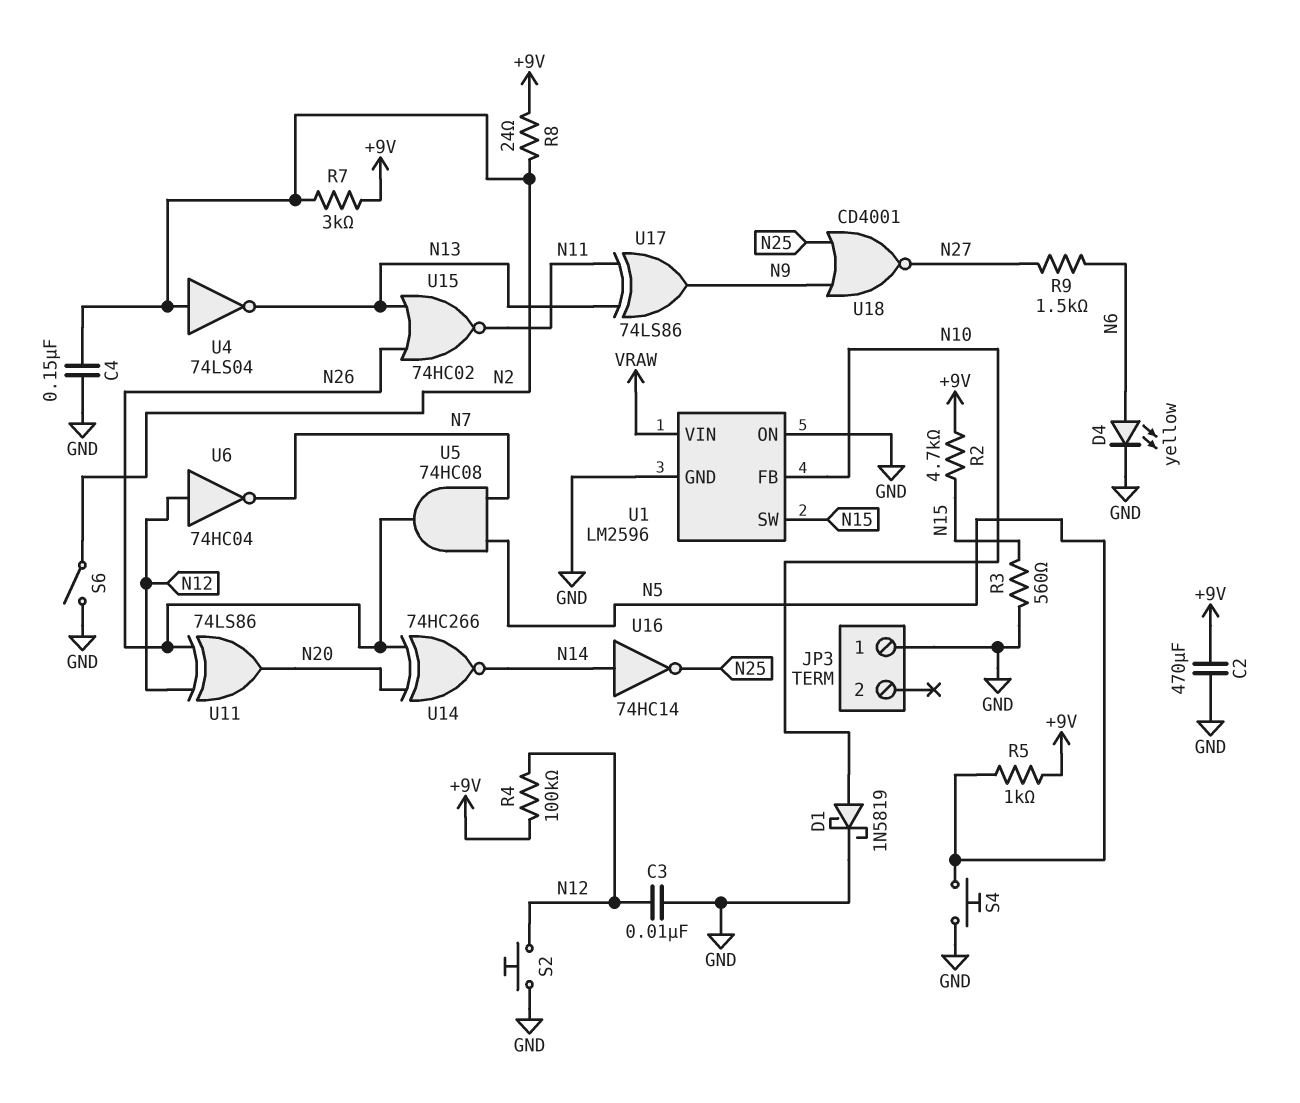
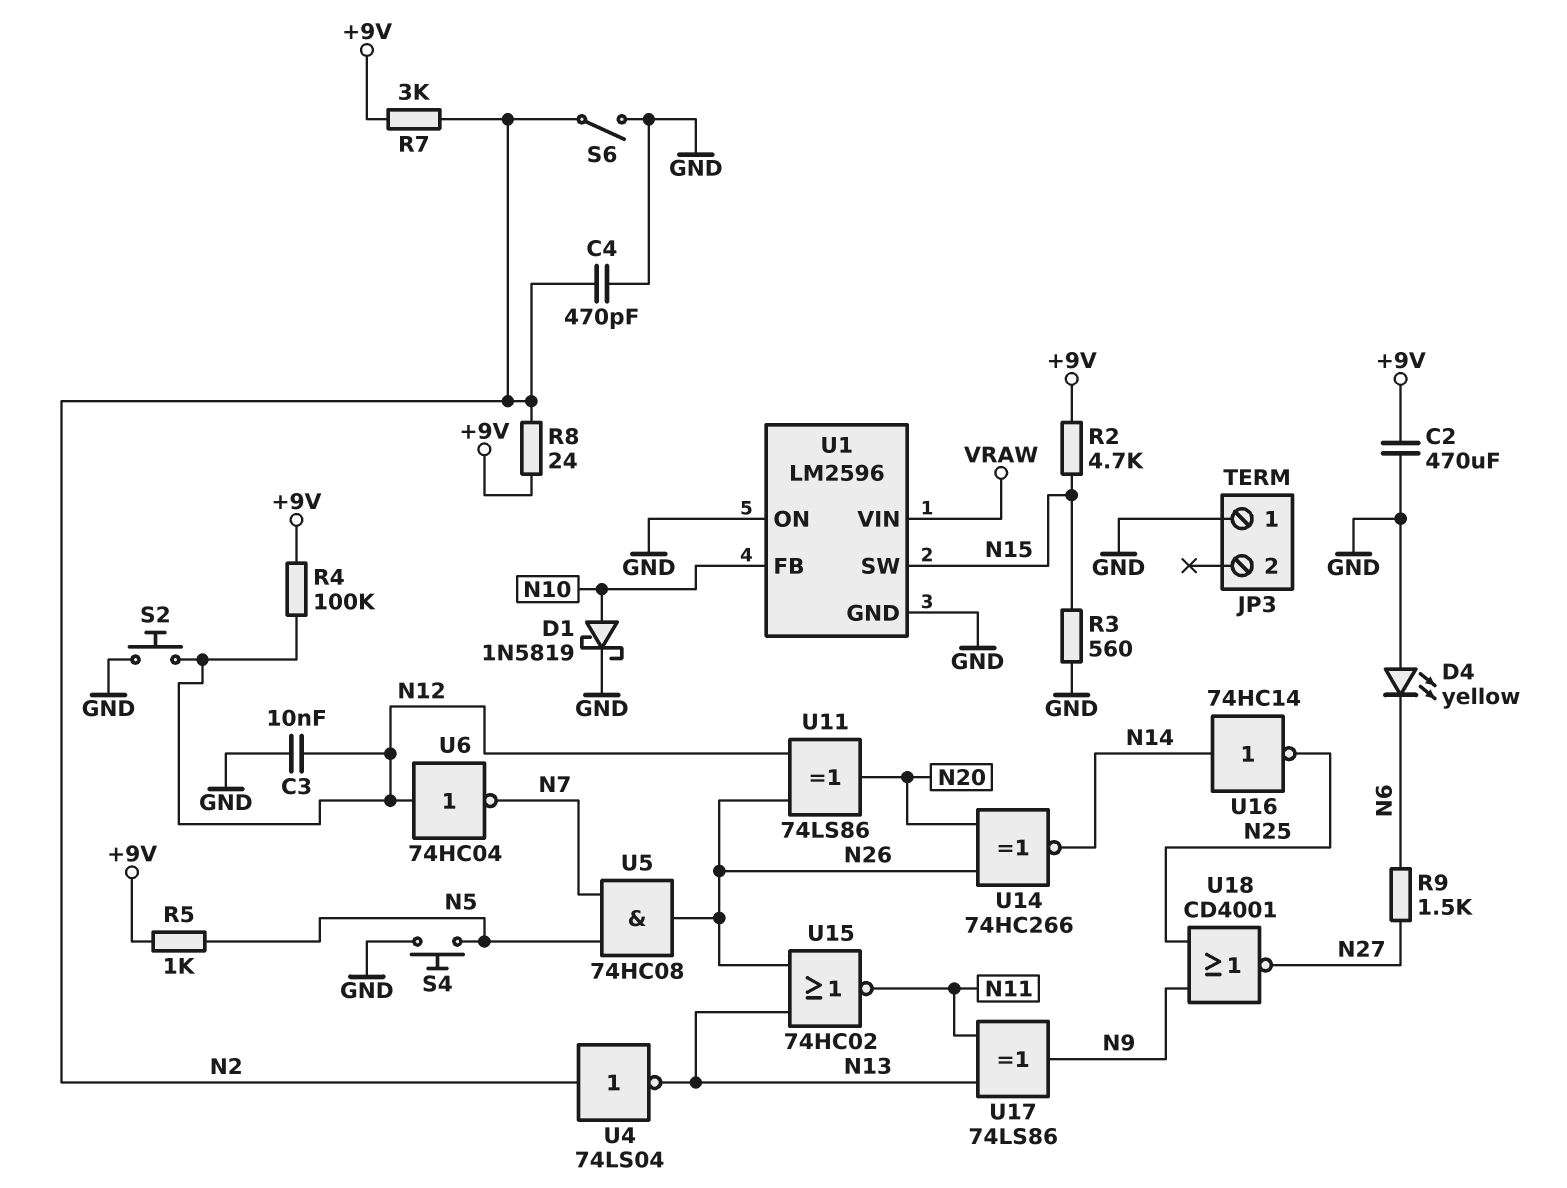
C4: 150nF (GND, N2) -> 470pF (GND, N2)
D4: LED yellow (A N6, K GND) -> LED yellow (A GND, K N6)

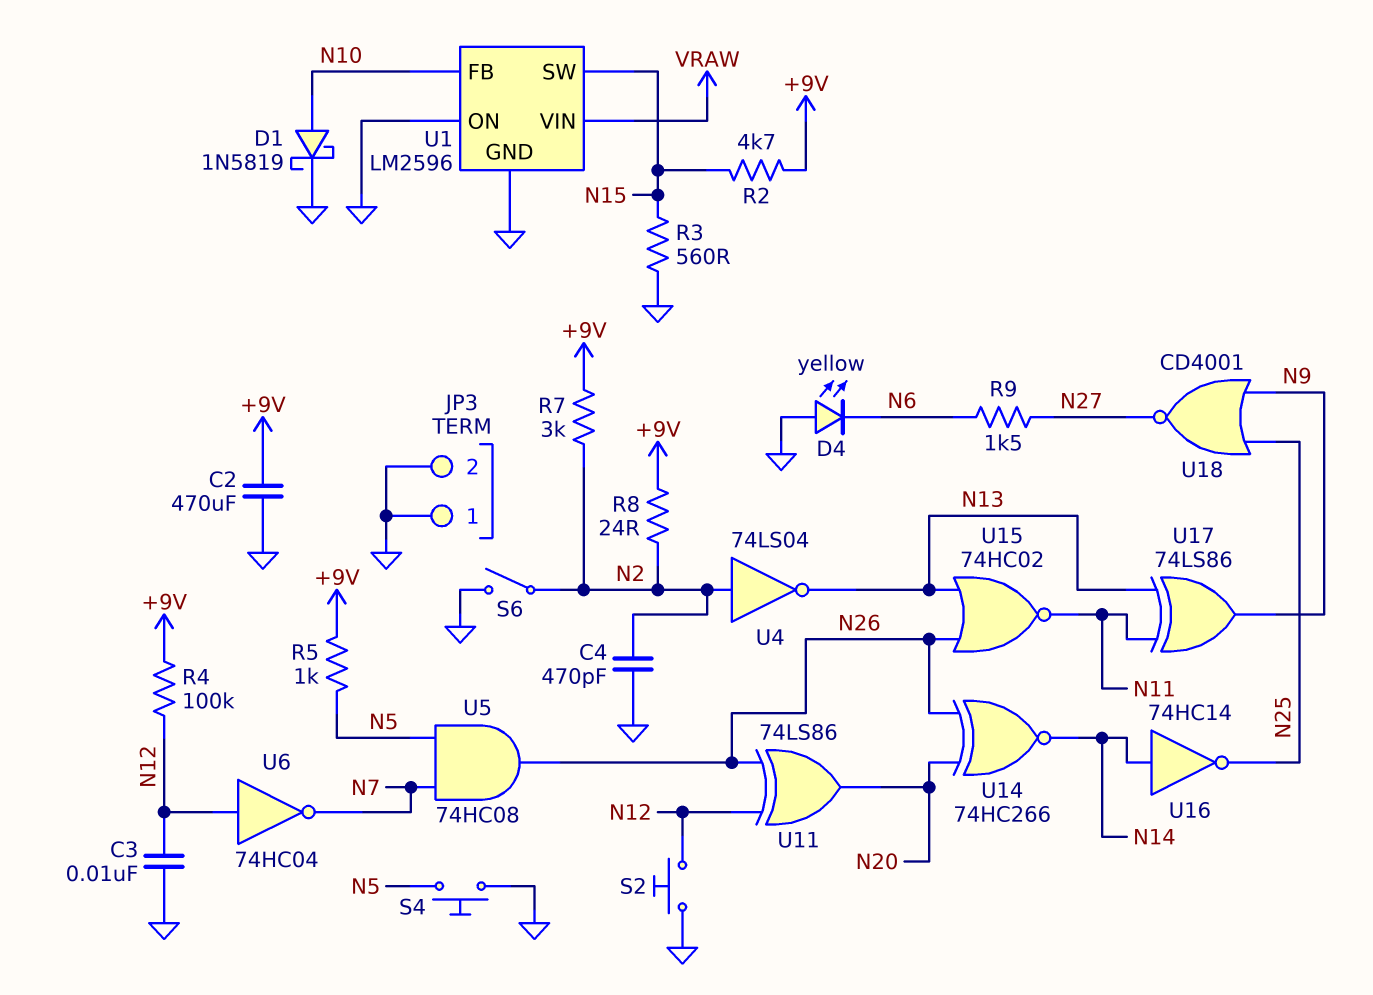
JP3 pin 2: none -> GND

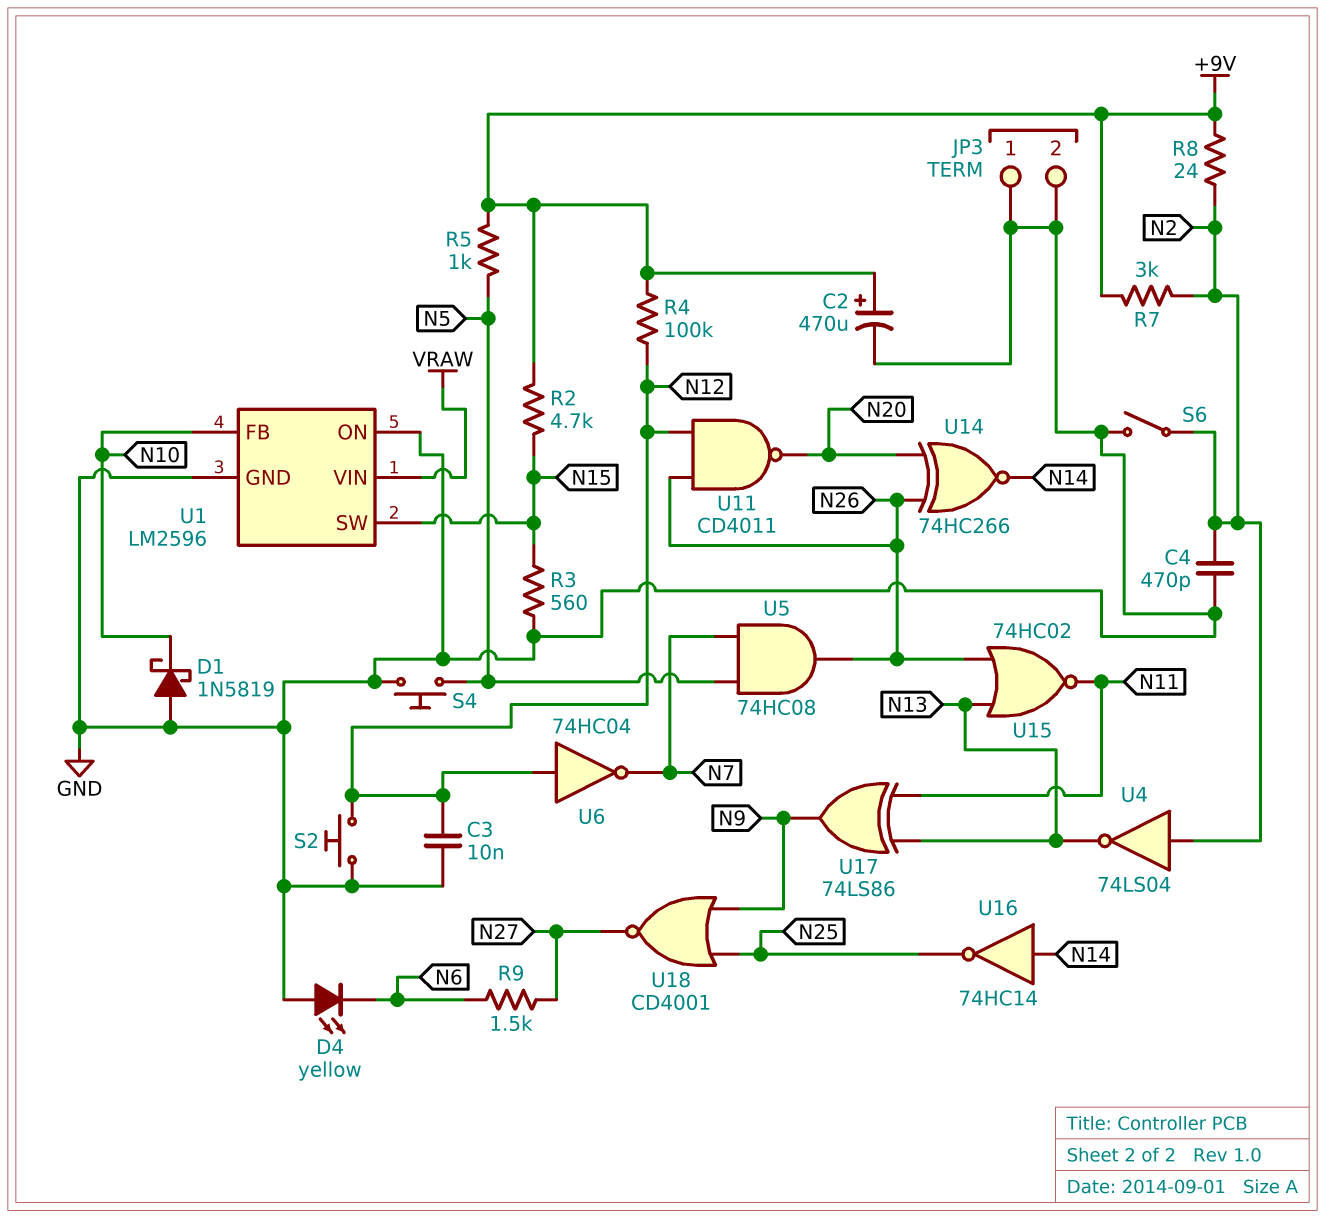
C2: 470uF (+9V, GND) -> 470uF (plus +9V, minus GND)
D1: schottky 1N5819 (A N10, K GND) -> schottky 1N5819 (A GND, K N10)
U11: XOR 74LS86 (in N12, in N26, out N20) -> NAND CD4011 (in N12, in N26, out N20)

